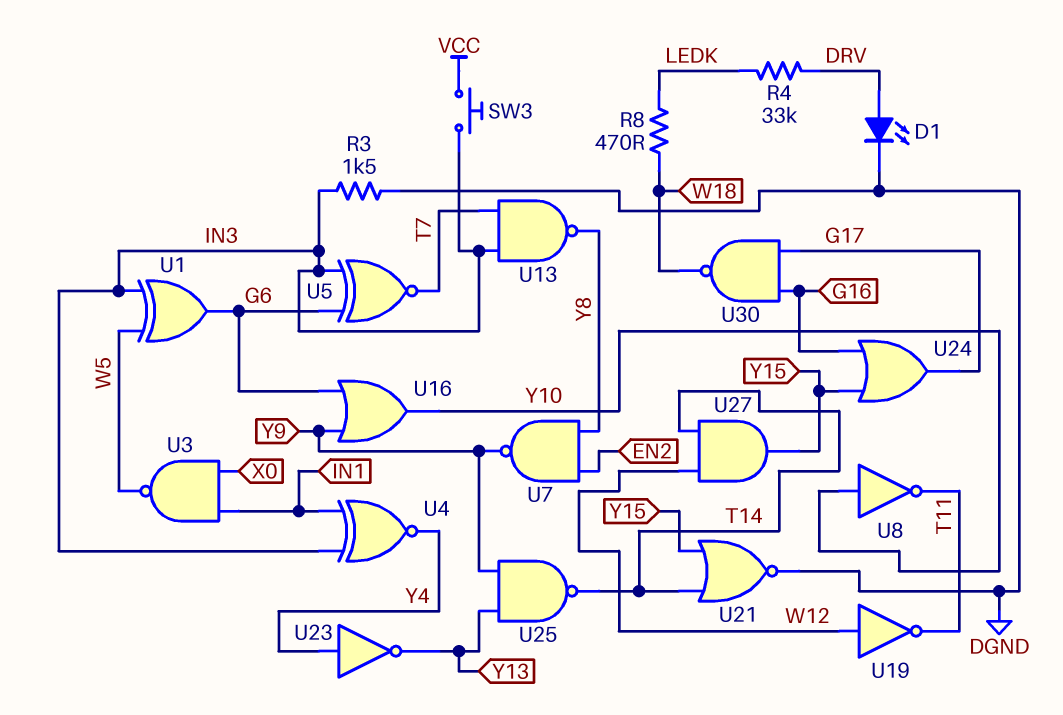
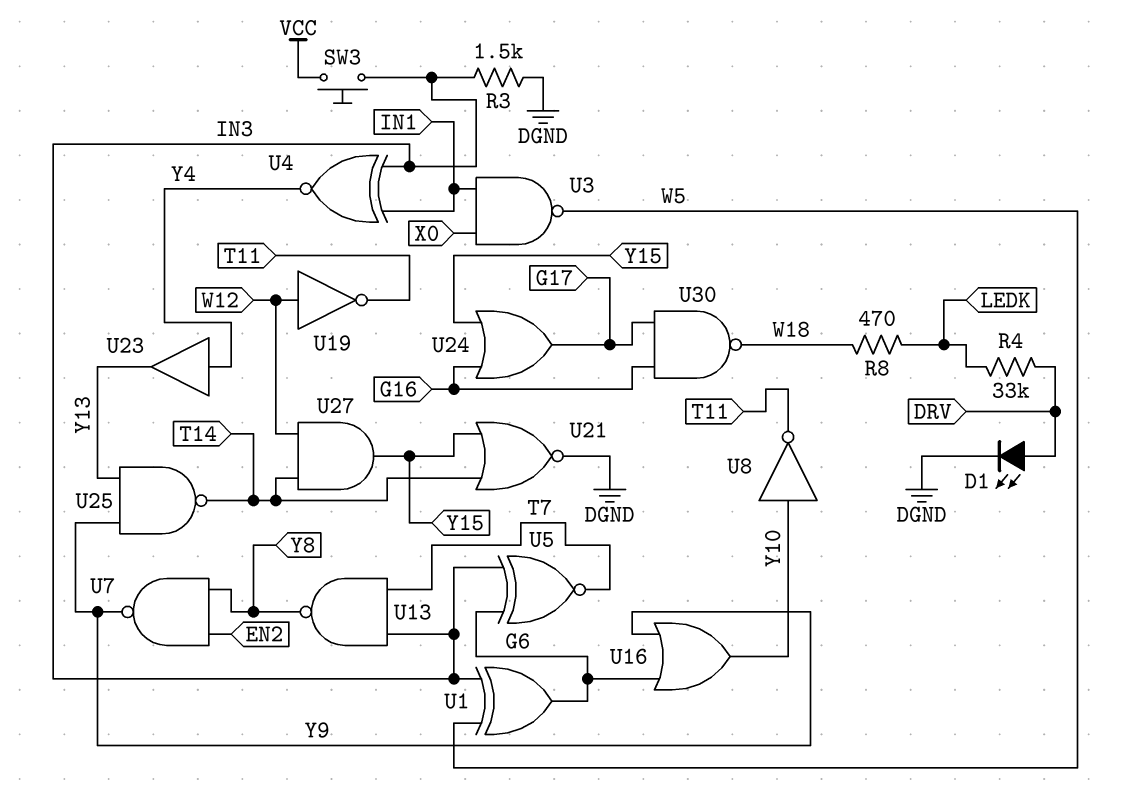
U23: NOT (in Y4, out Y13) -> buffer (in Y4, out Y13)

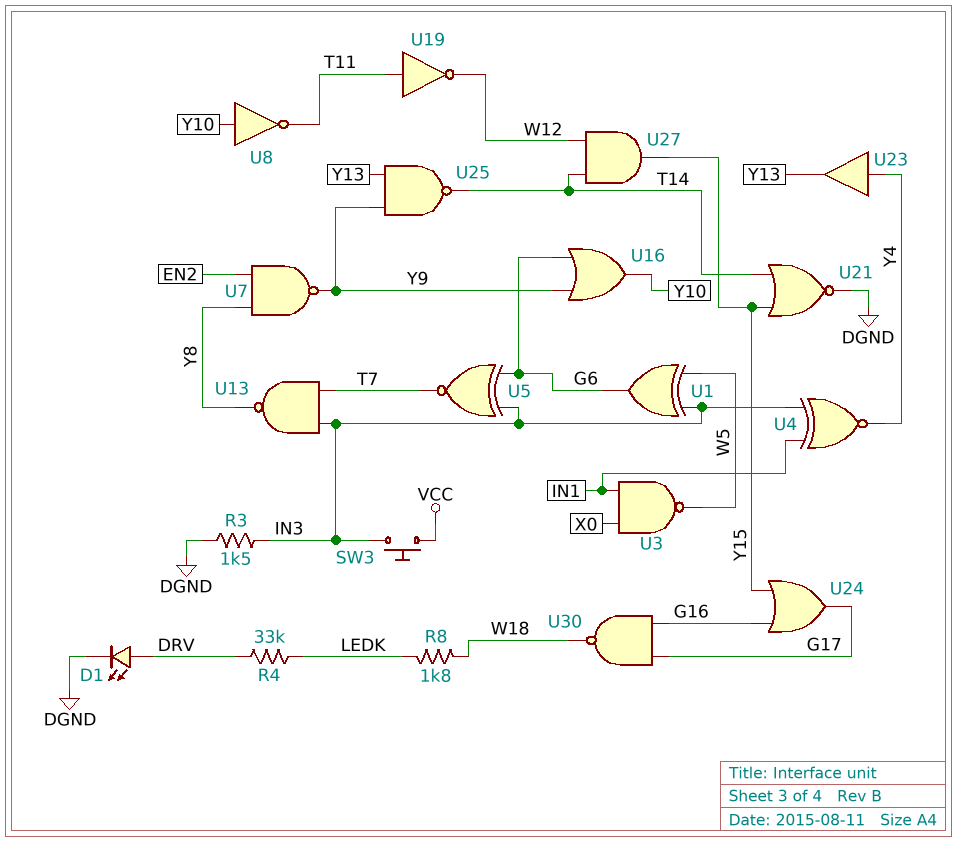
R8: 470 (LEDK, W18) -> 1.8k (LEDK, W18)
U19: NOT (in W12, out T11) -> NOT (in T11, out W12)

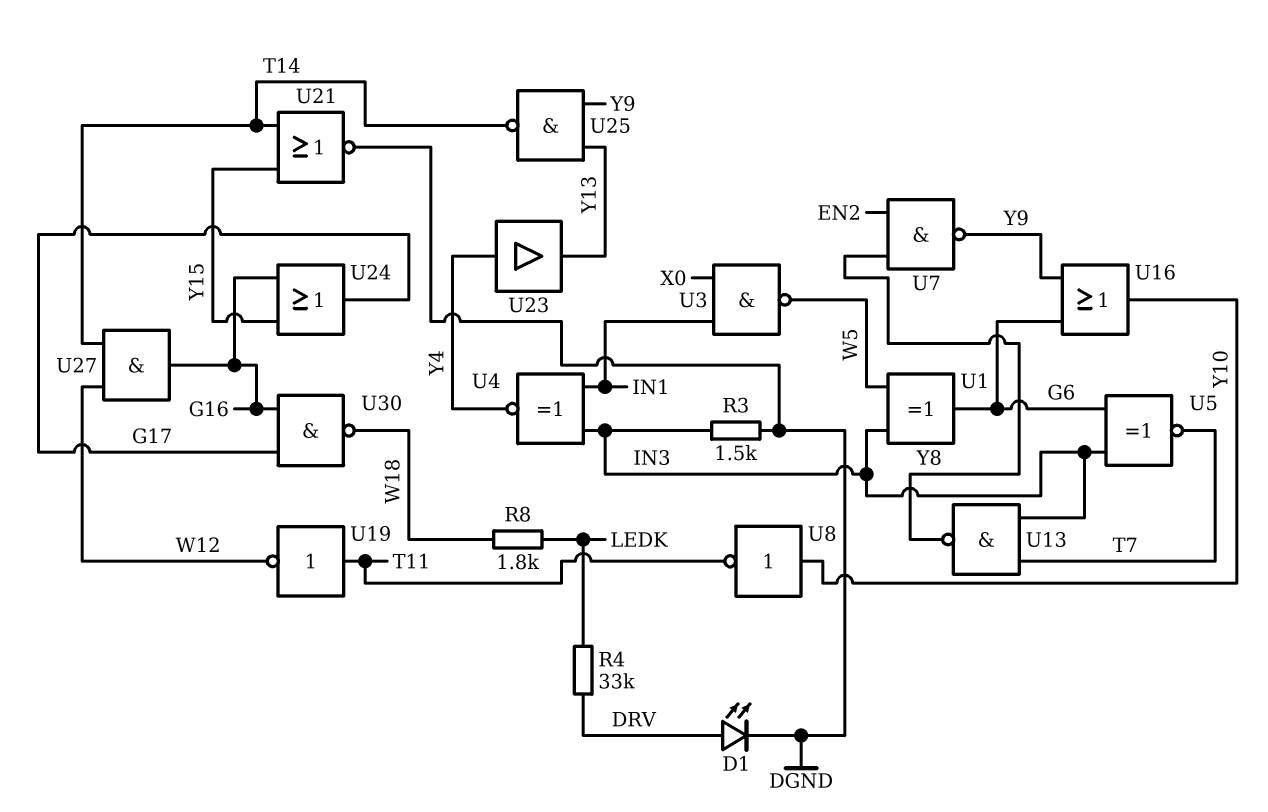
SW3: button (IN3, VCC) -> none
U27: AND (in T14, in W12, out Y15) -> AND (in T14, in W12, out G16)

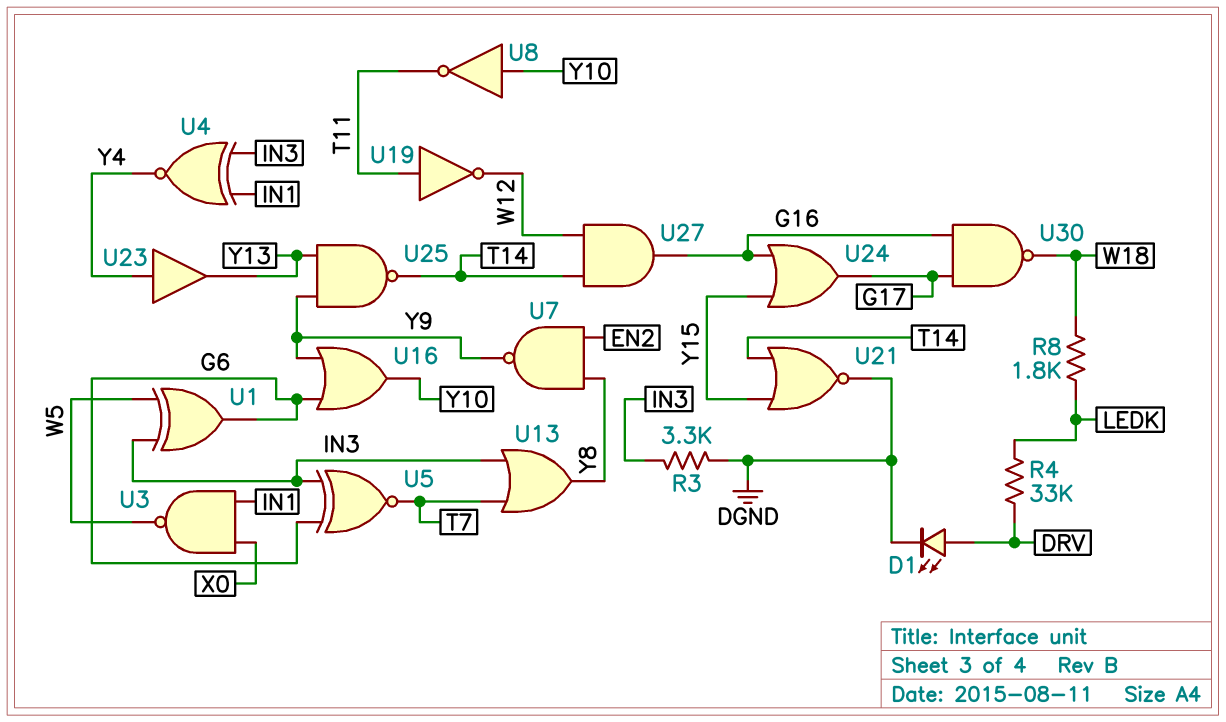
R3: 1.5k (DGND, IN3) -> 3.3k (DGND, IN3)
U13: NAND (in IN3, in T7, out Y8) -> OR (in IN3, in T7, out Y8)

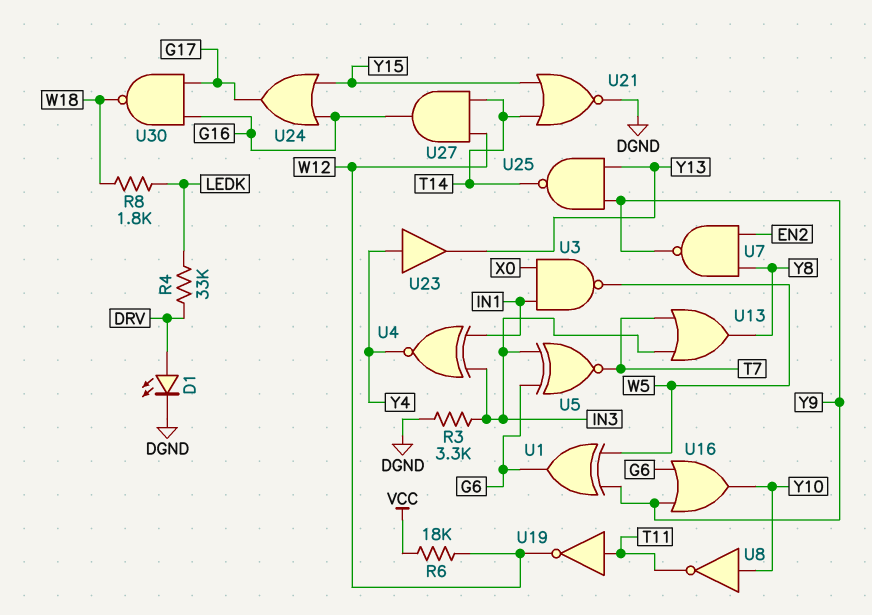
R6: none -> 18k (VCC, W12)
U1: XOR (in IN3, in W5, out G6) -> XOR (in W5, in Y9, out G6)

